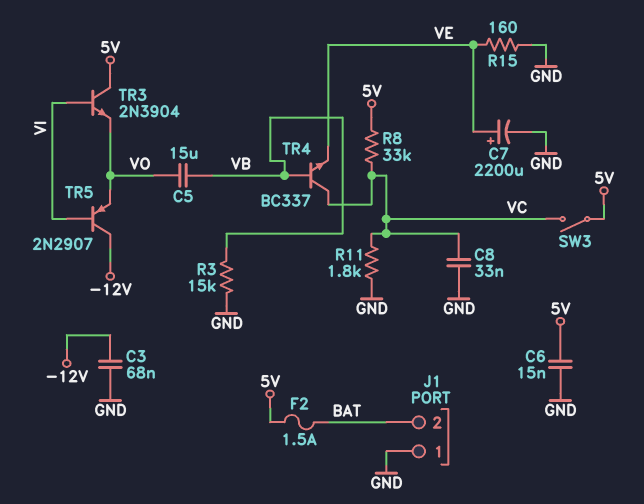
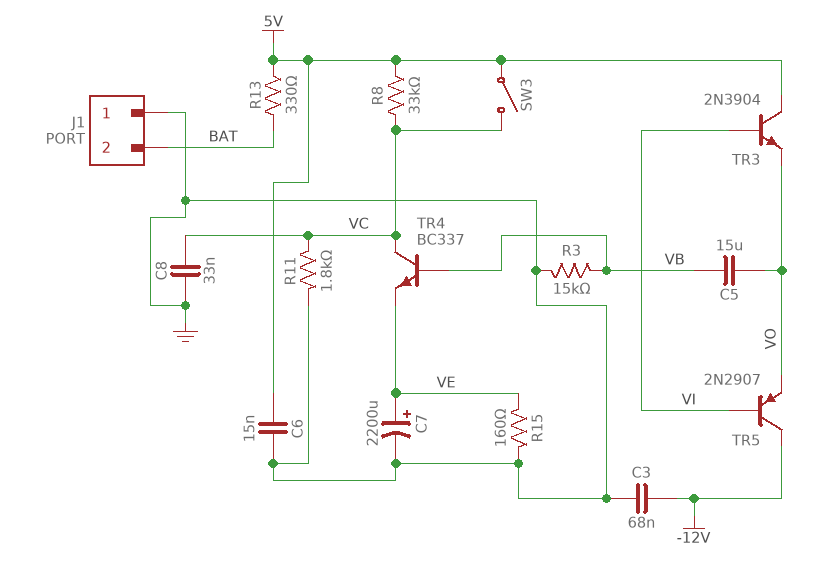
F2: 1.5A (5V, BAT) -> none
R13: none -> 330 (5V, BAT)

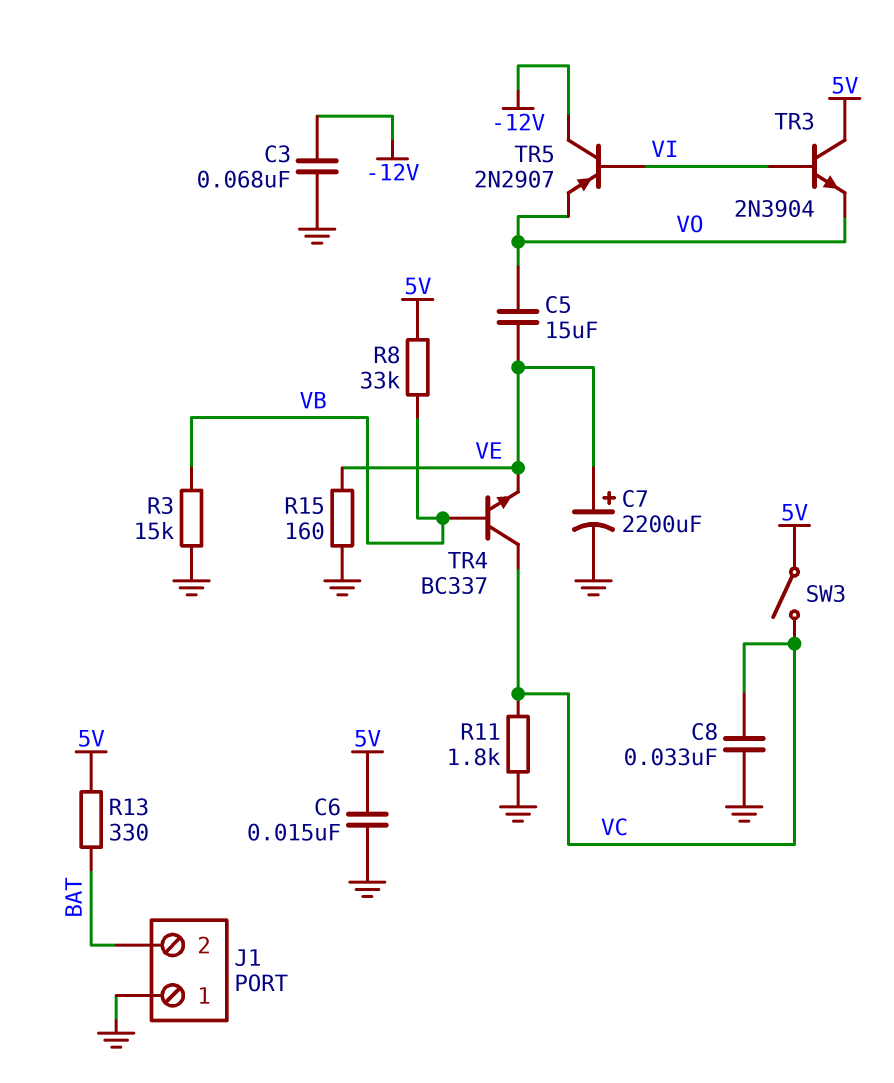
C5: 15uF (VB, VO) -> 15uF (VE, VO)
R8: 33k (5V, VC) -> 33k (5V, VB)

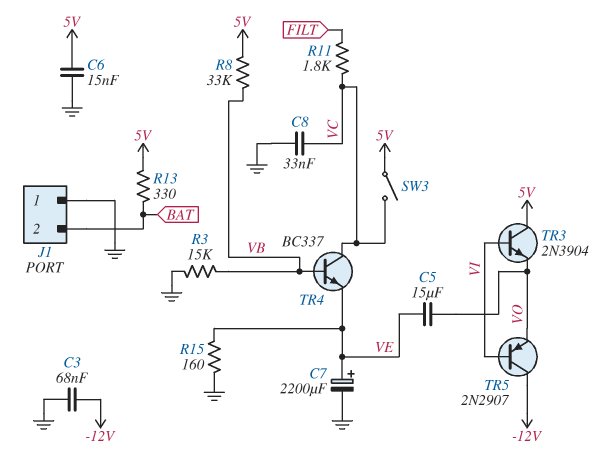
R11: 1.8k (GND, VC) -> 1.8k (FILT, VC)

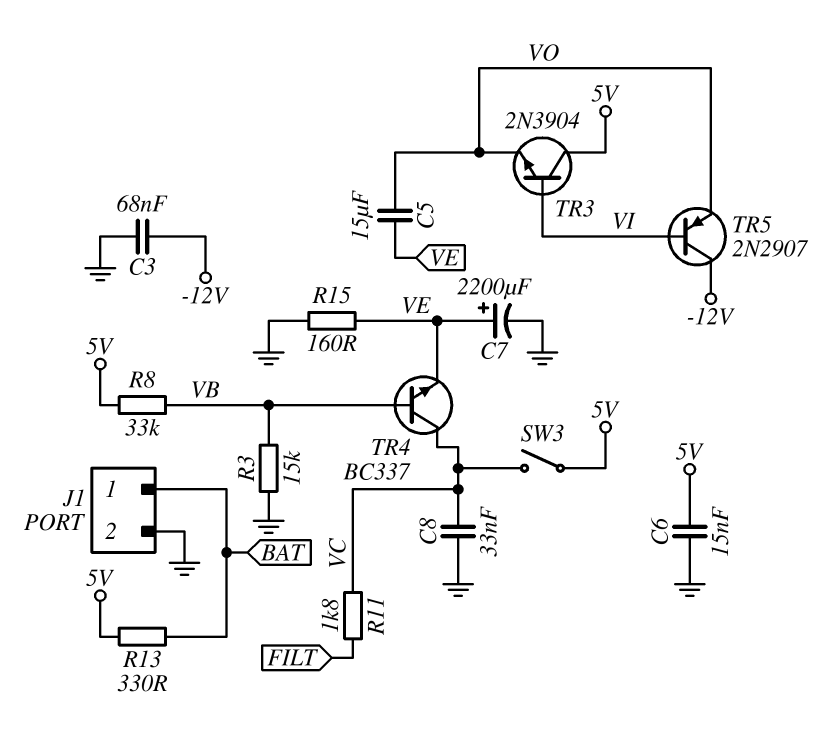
J1 pin 1: GND -> BAT
J1 pin 2: BAT -> GND

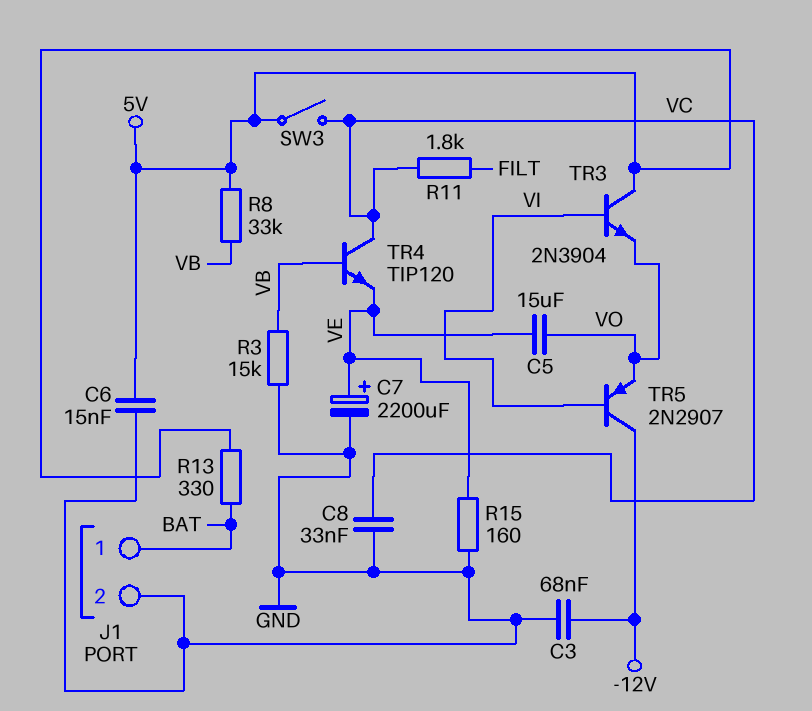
TR4: NPN BC337 (B VB, C VC, E VE) -> NPN TIP120 (B VB, C VC, E VE)

